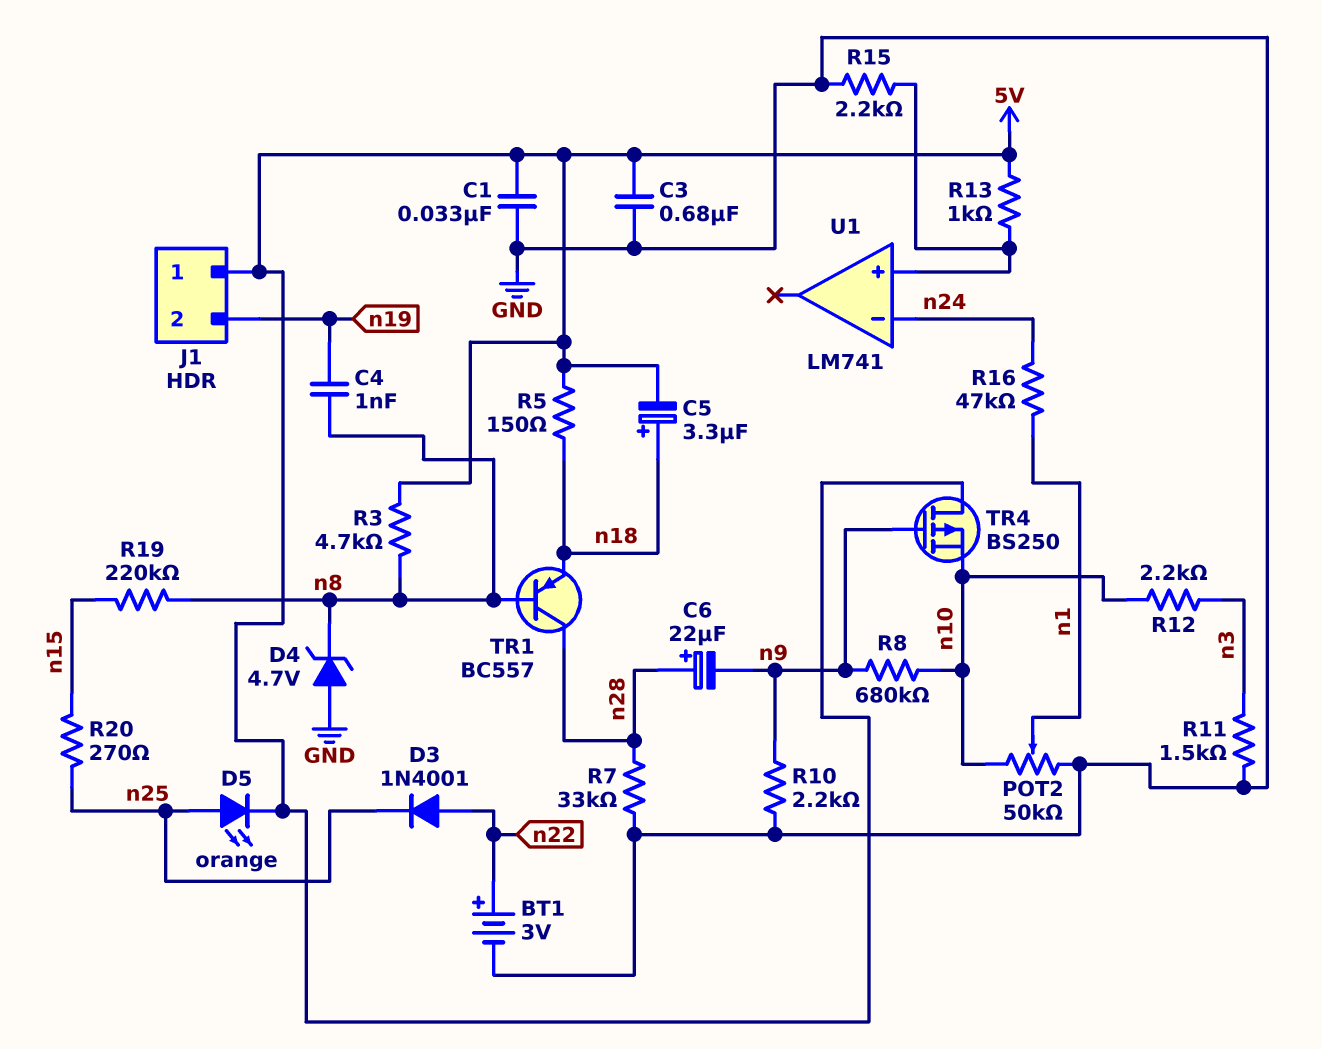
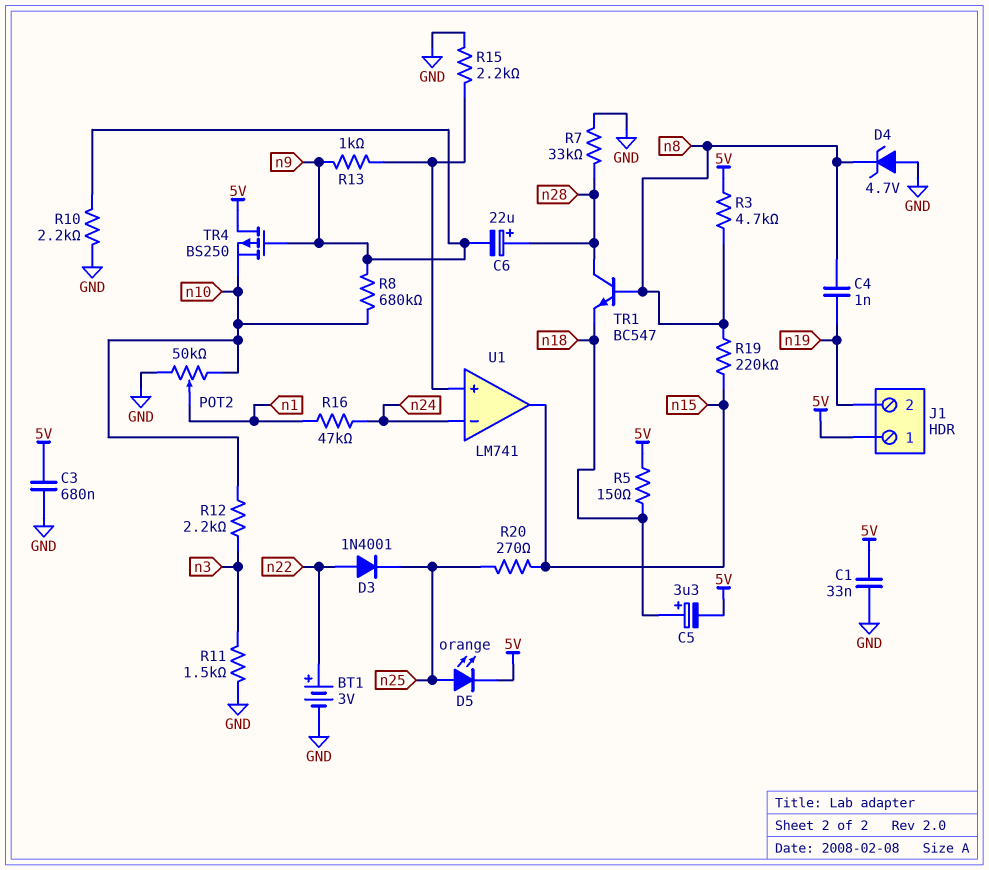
R13: 1k (5V, U1/in+) -> 1k (U1/in+, n9)
TR1: PNP BC557 (B n8, C n28, E n18) -> NPN BC547 (B n8, C n28, E n18)
U1 pin out: none -> n15

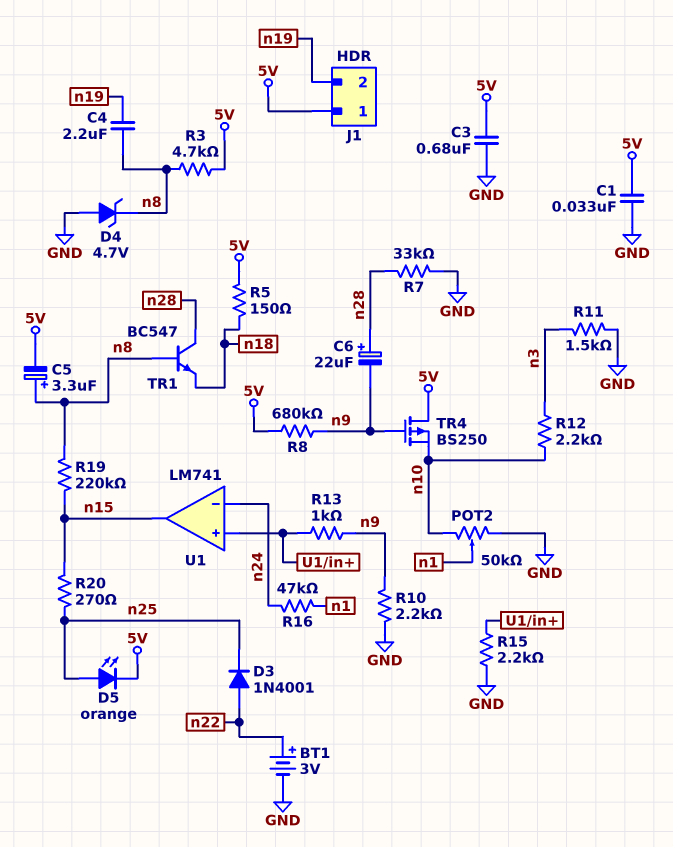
C4: 1nF (n8, n19) -> 2.2uF (n8, n19)
C5: 3.3uF (plus n18, minus 5V) -> 3.3uF (plus n8, minus 5V)
R8: 680k (n9, n10) -> 680k (5V, n9)

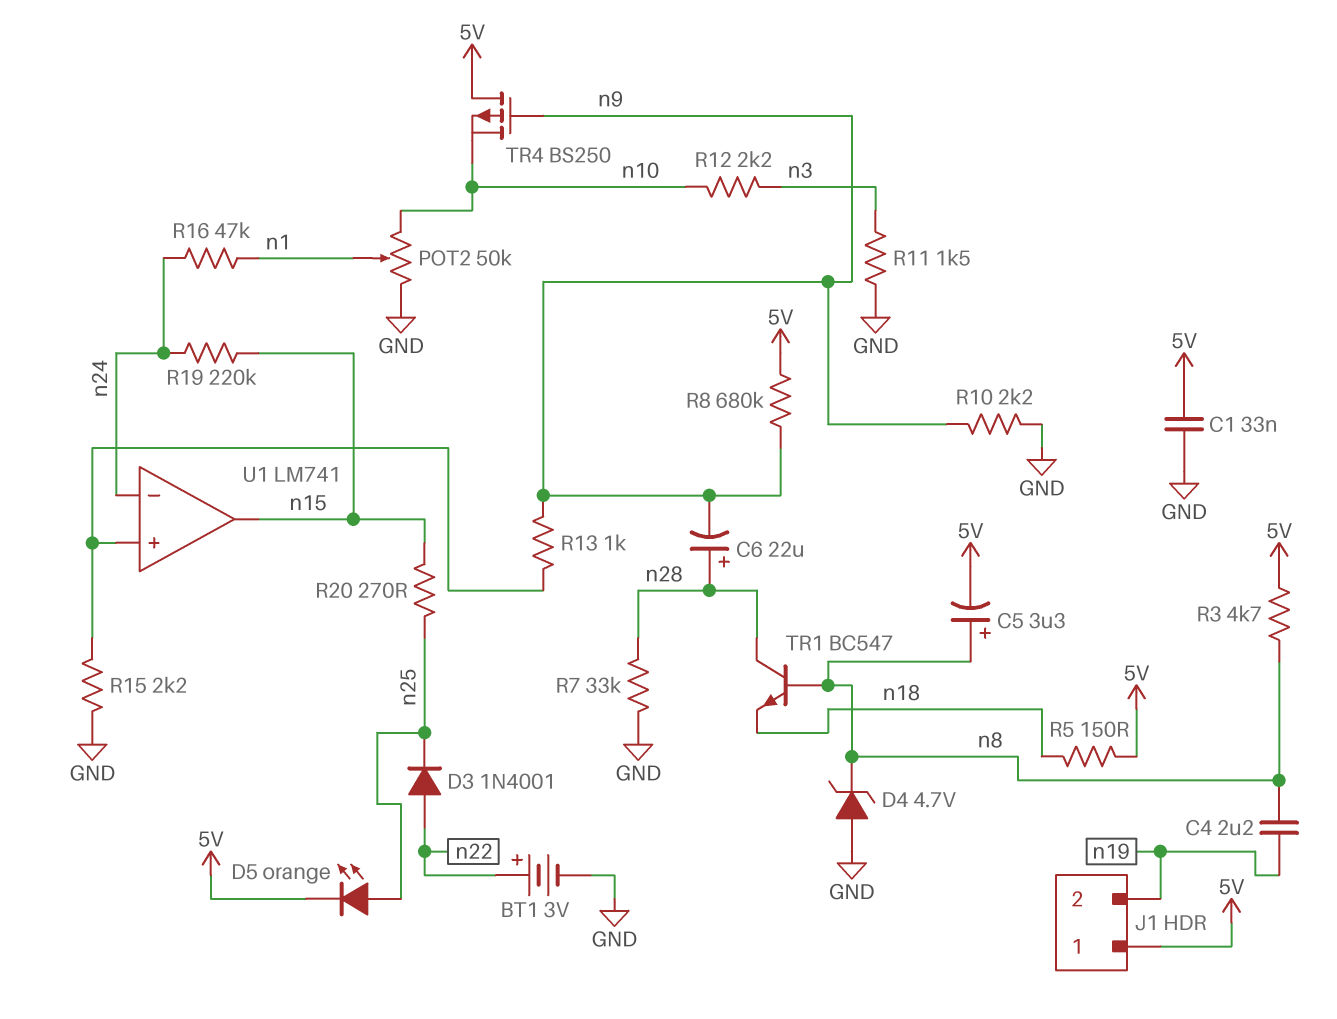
C3: 680nF (5V, GND) -> none
R19: 220k (n8, n15) -> 220k (n15, n24)

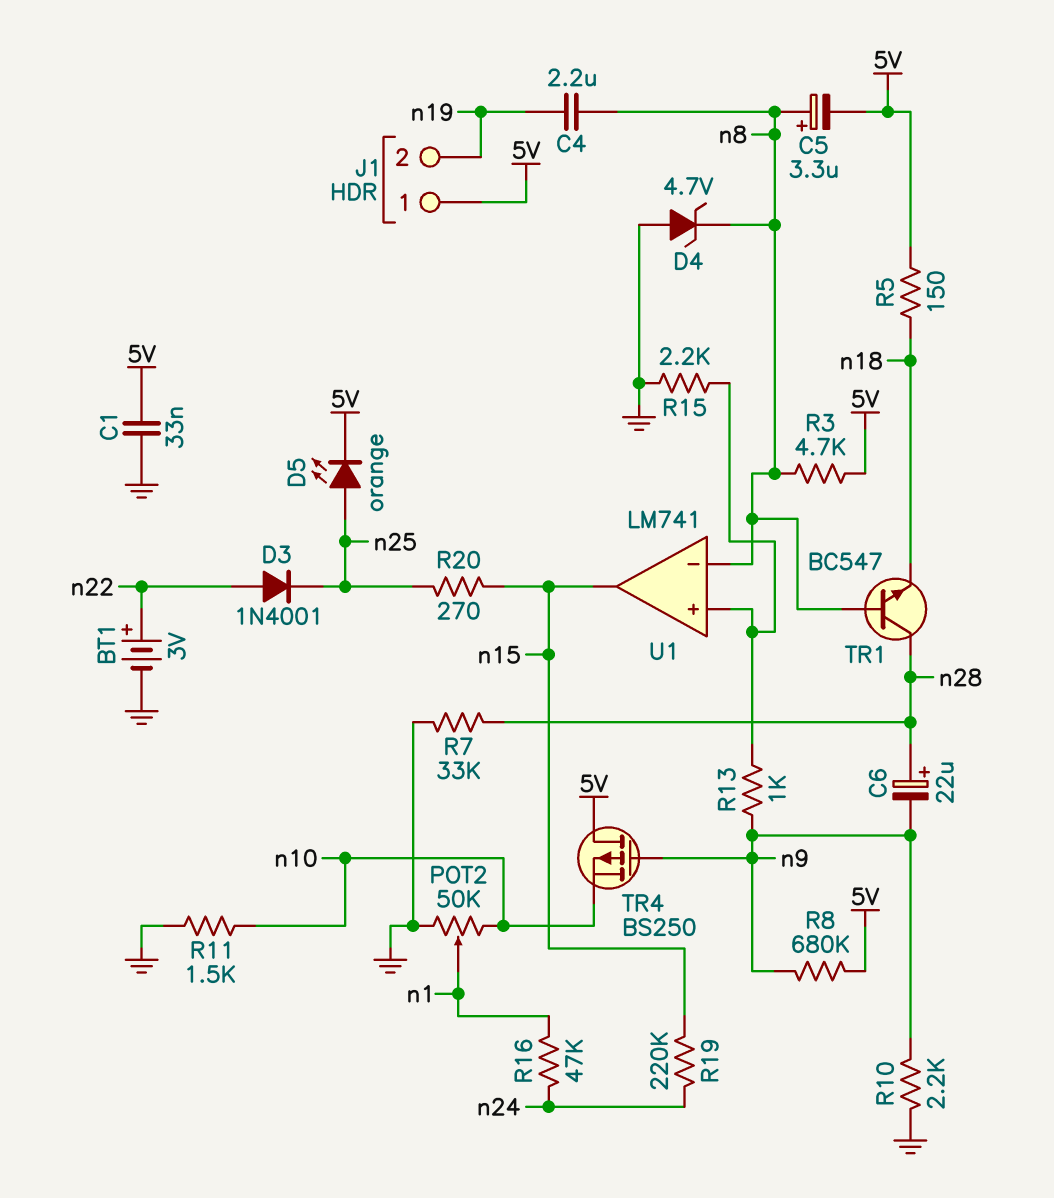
R11: 1.5k (GND, n3) -> 1.5k (GND, n10)
R12: 2.2k (n3, n10) -> none
U1 pin in-: n24 -> n8

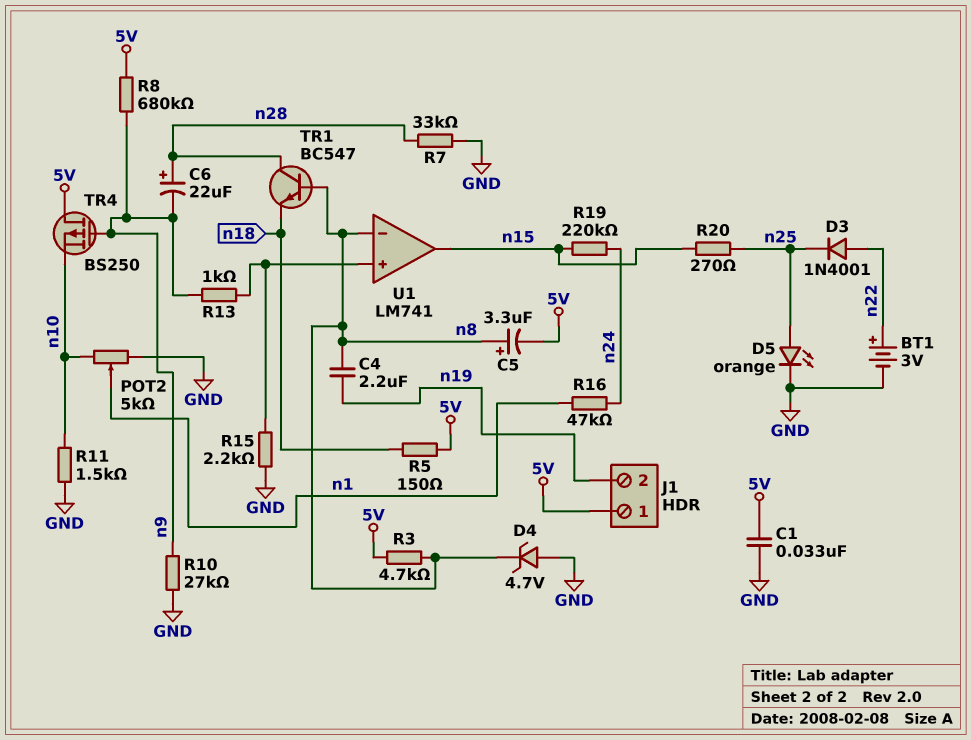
D5: LED orange (A n25, K 5V) -> LED orange (A n25, K GND)
POT2: 50k (GND, n10, wiper n1) -> 5k (GND, n10, wiper n1)
R10: 2.2k (GND, n9) -> 27k (GND, n9)

